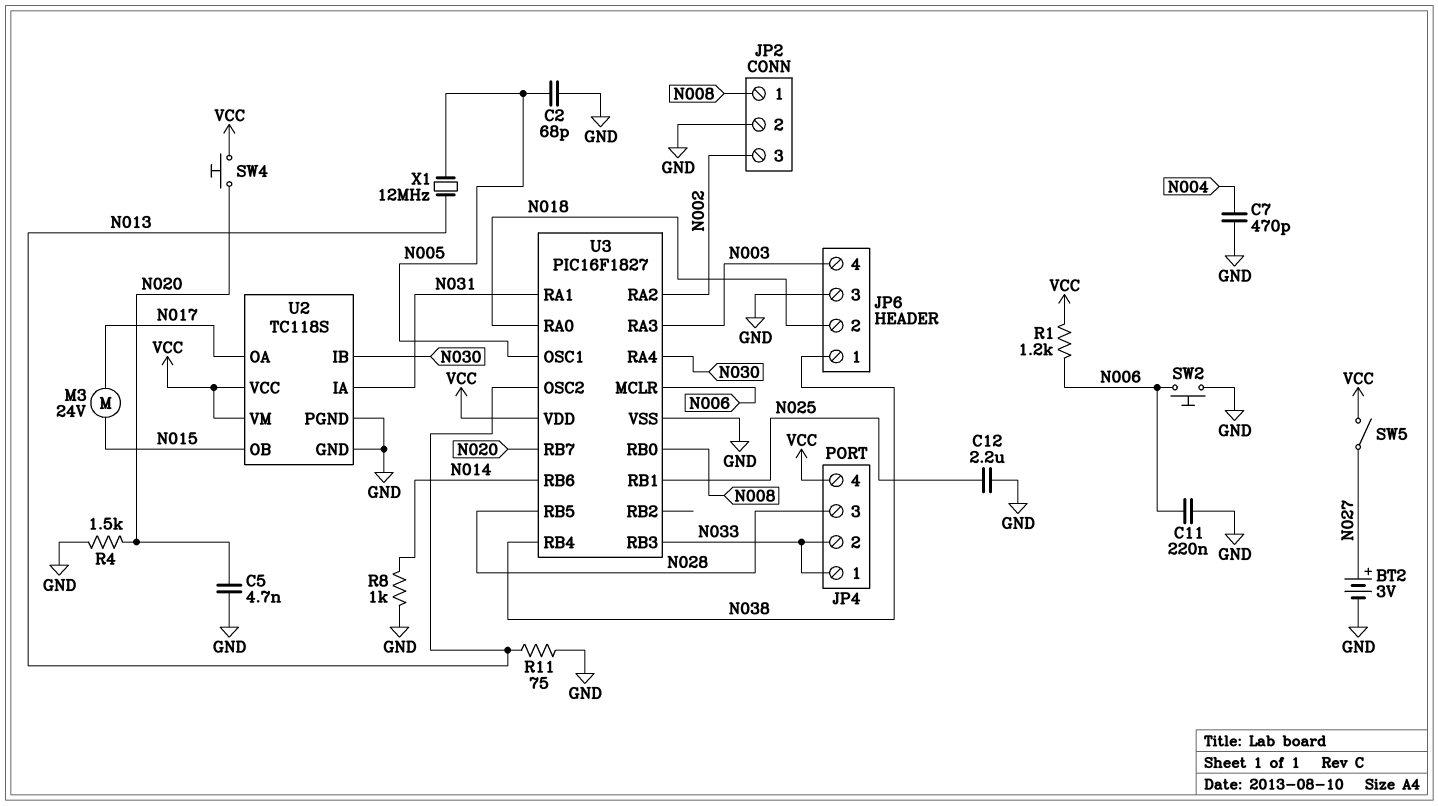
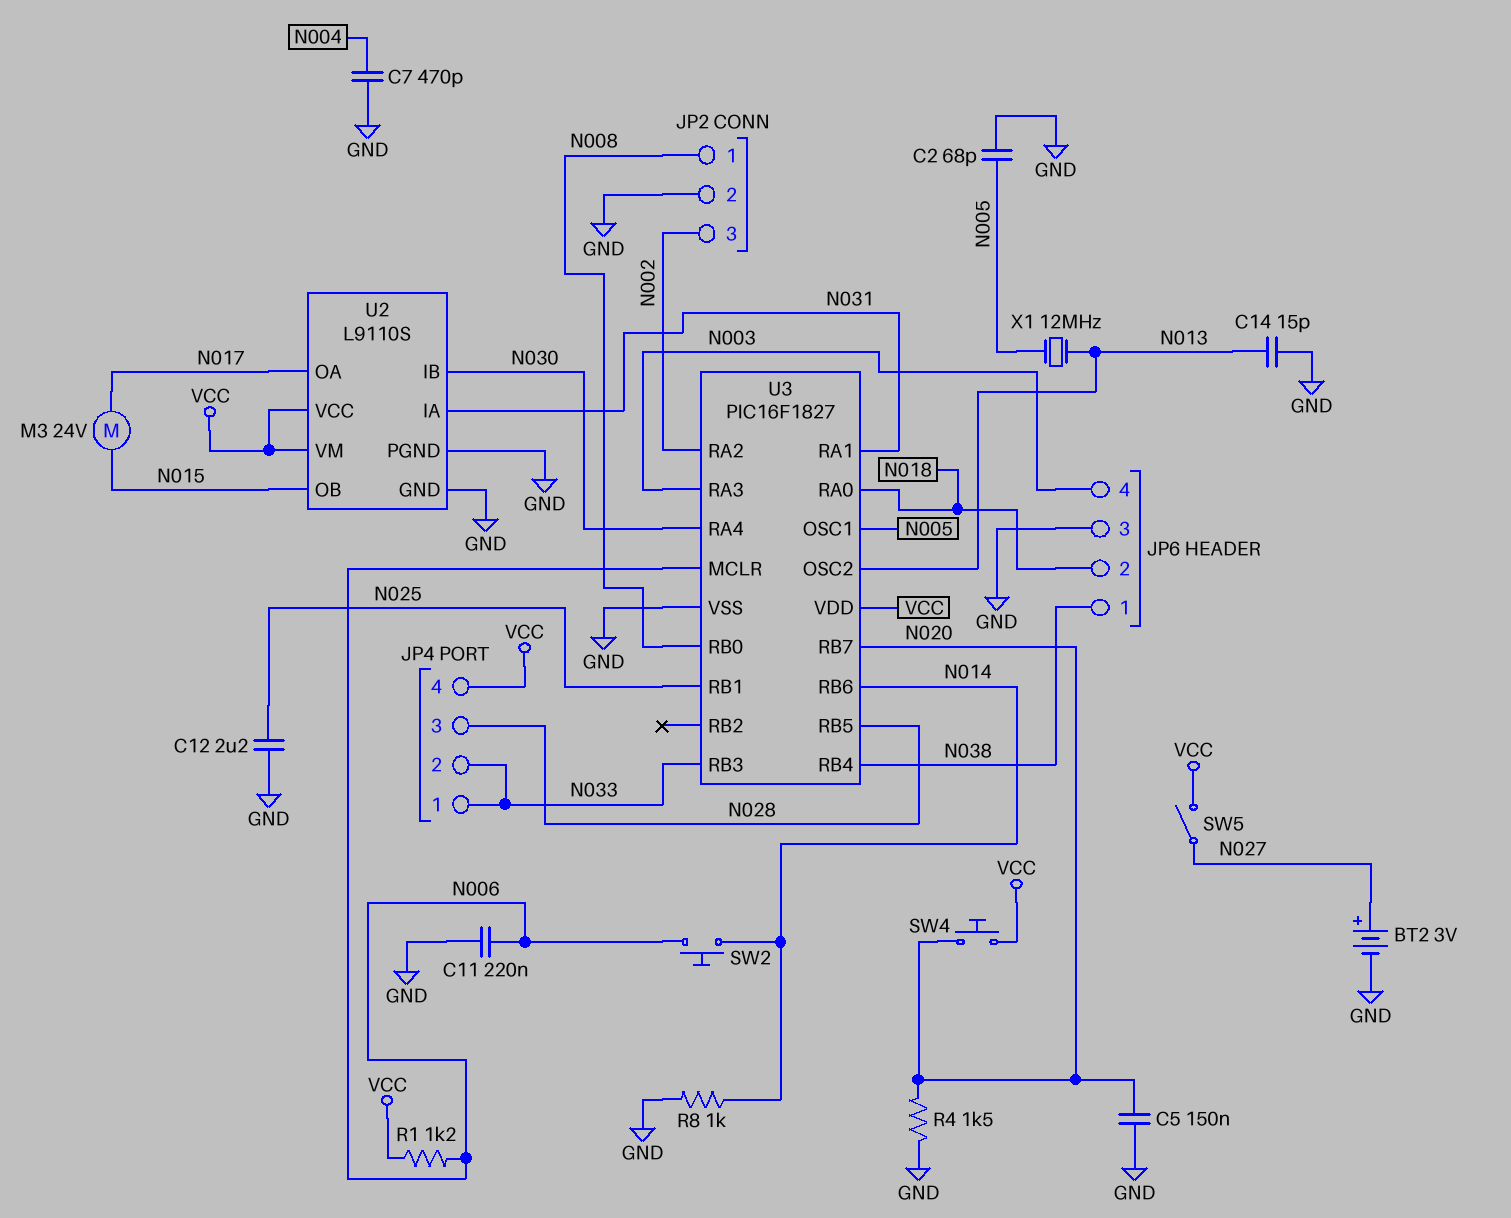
C5: 4.7nF (GND, N020) -> 150nF (GND, N020)
C14: none -> 15pF (GND, N013)
R11: 75 (GND, N013) -> none
SW2: button (GND, N006) -> button (N006, N014)
U2: TC118S -> L9110S

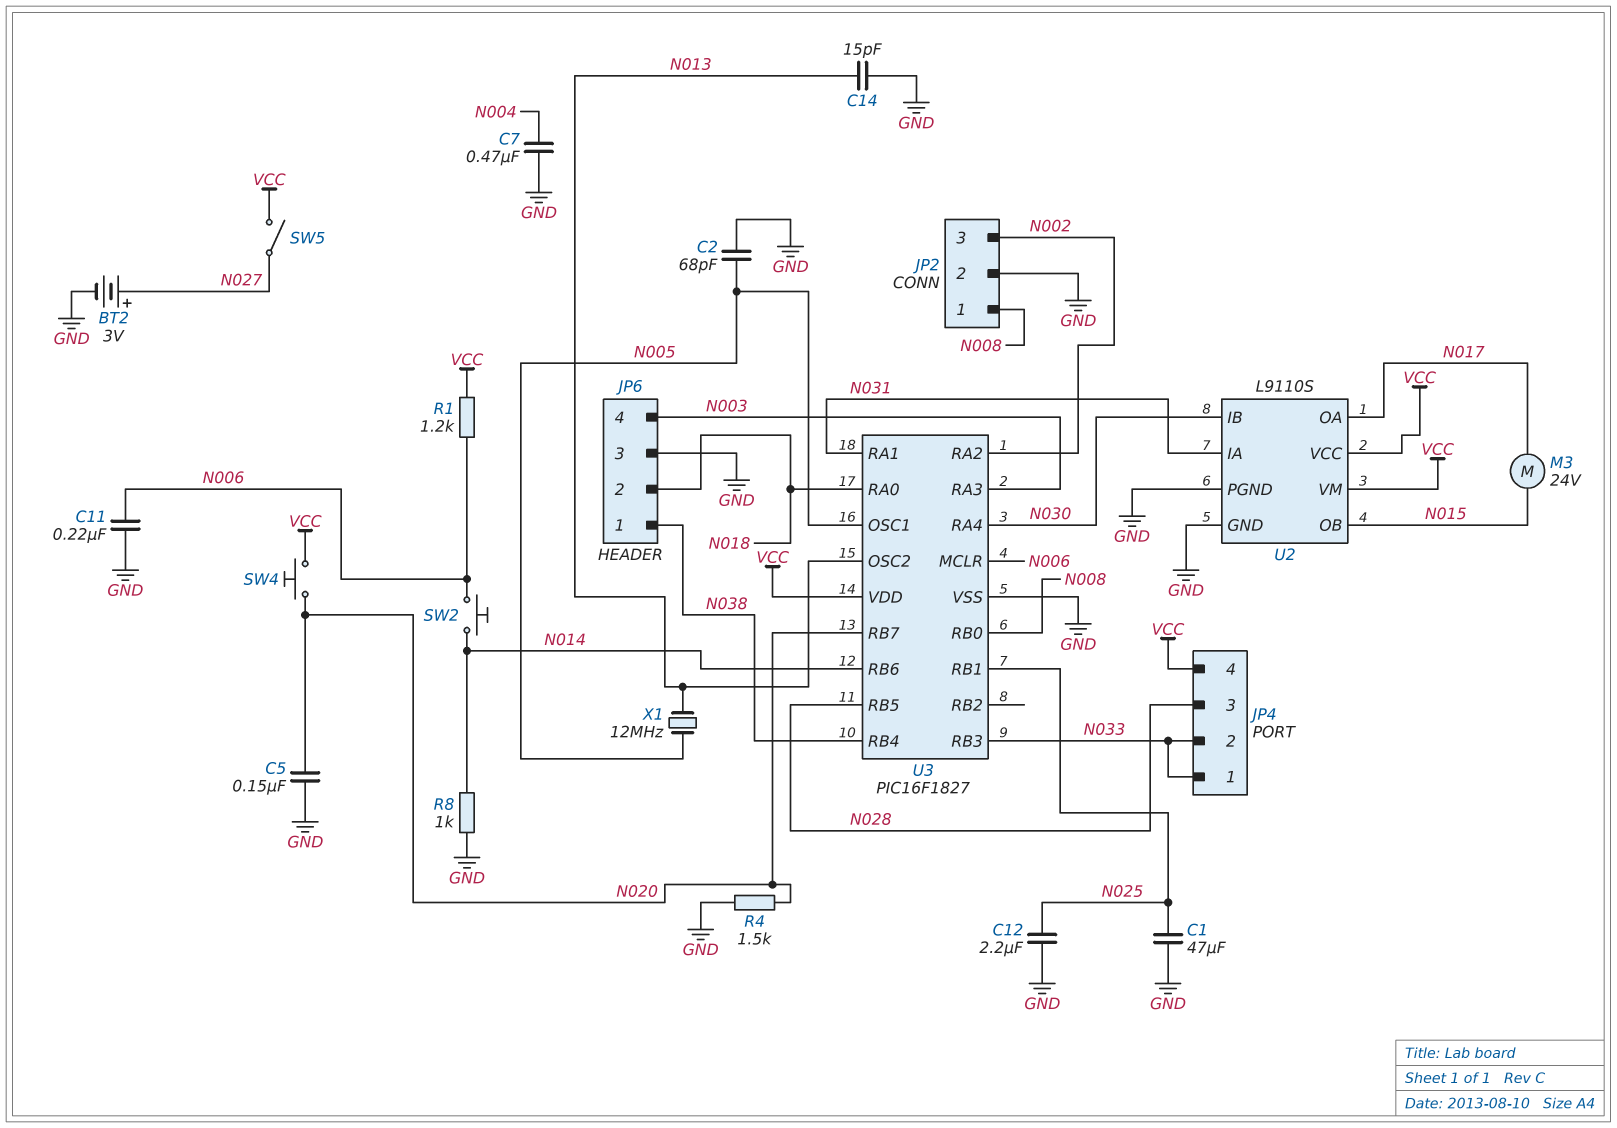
C1: none -> 47uF (GND, N025)
C7: 470pF (GND, N004) -> 470nF (GND, N004)

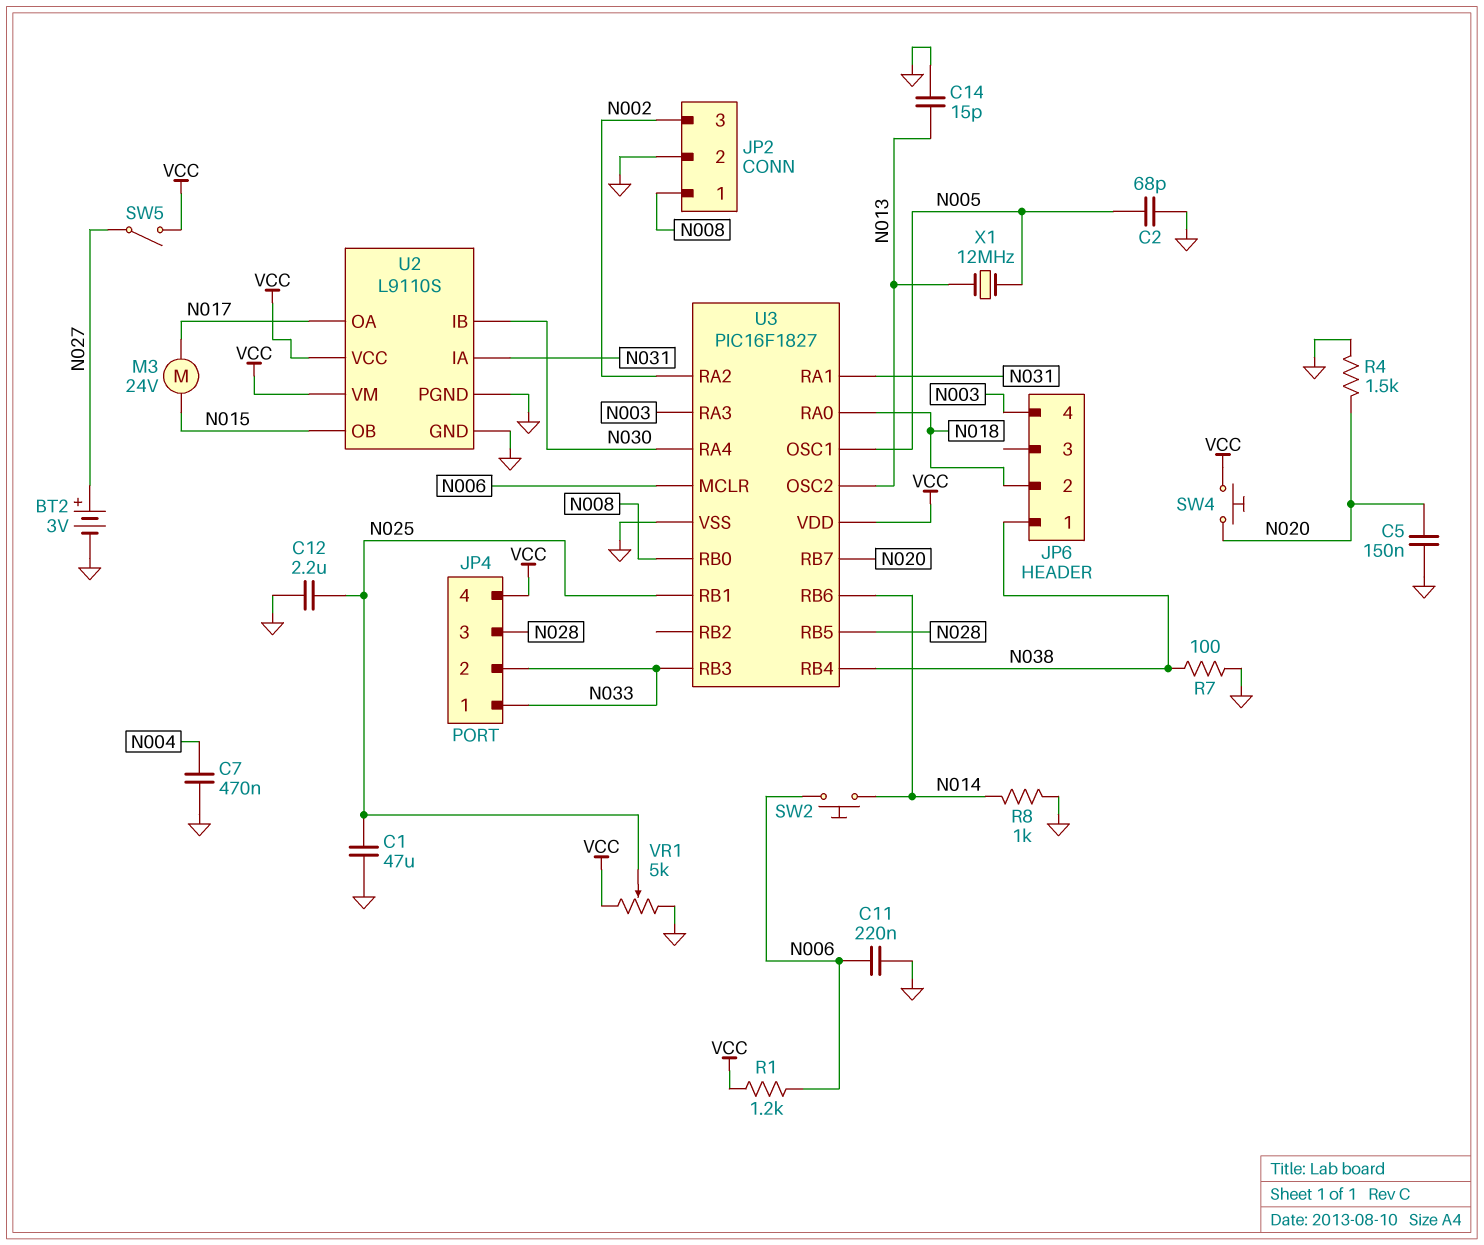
JP6 pin 3: GND -> none
R7: none -> 100 (GND, N038)
VR1: none -> 5k (GND, VCC, wiper N025)

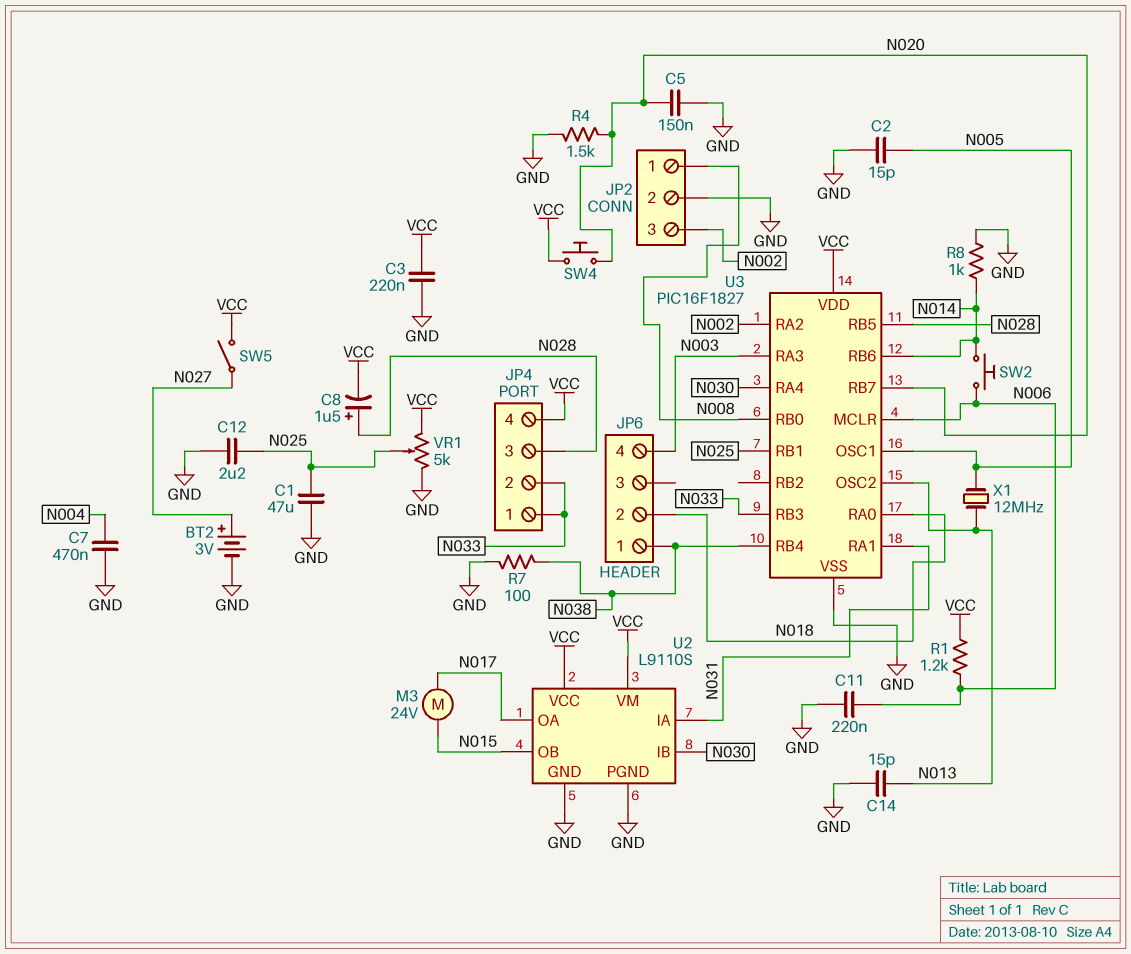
C2: 68pF (GND, N005) -> 15pF (GND, N005)
C3: none -> 220nF (GND, VCC)
C8: none -> 1.5uF (plus N028, minus VCC)

